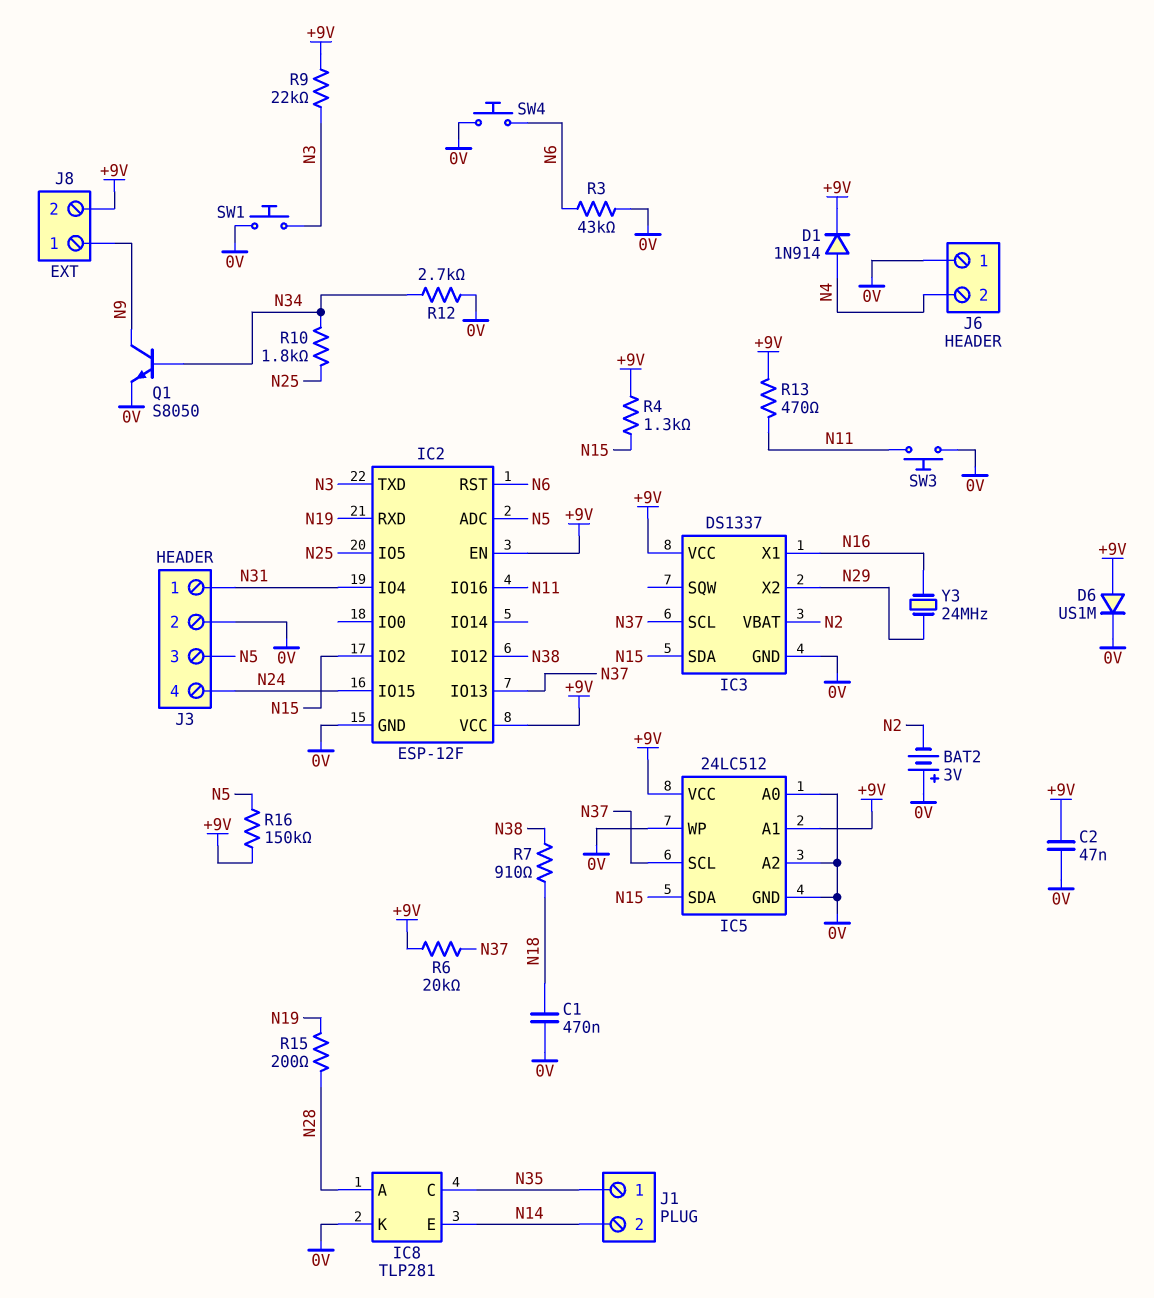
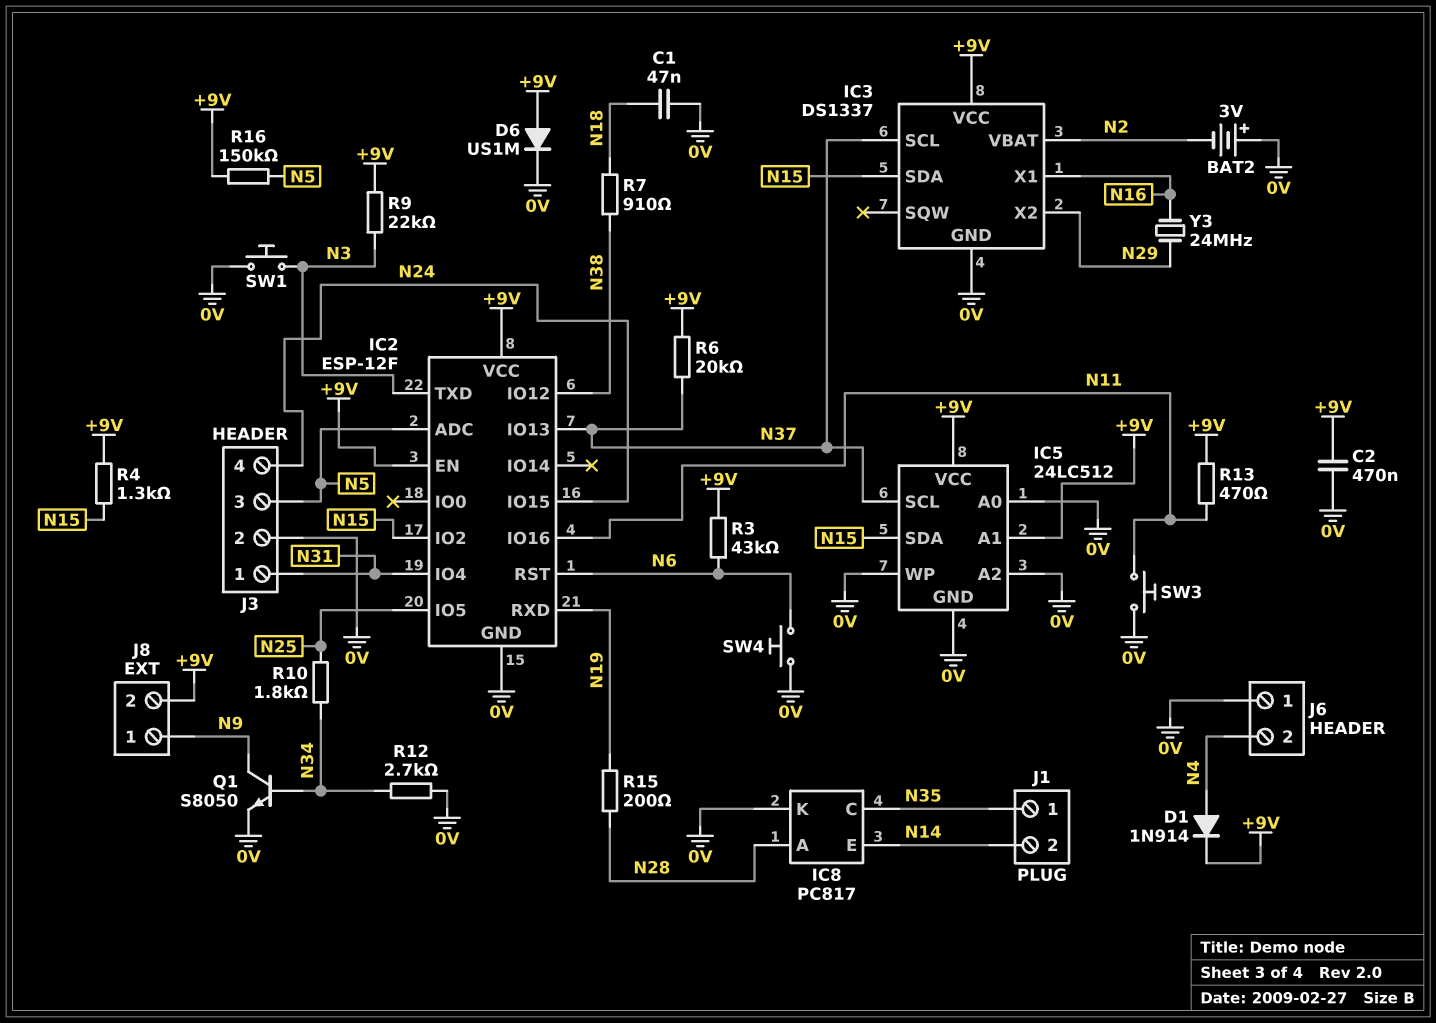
C1: 470nF (0V, N18) -> 47nF (0V, N18)
C2: 47nF (+9V, 0V) -> 470nF (+9V, 0V)
IC8: TLP281 -> PC817
R3: 43k (0V, N6) -> 43k (+9V, N6)

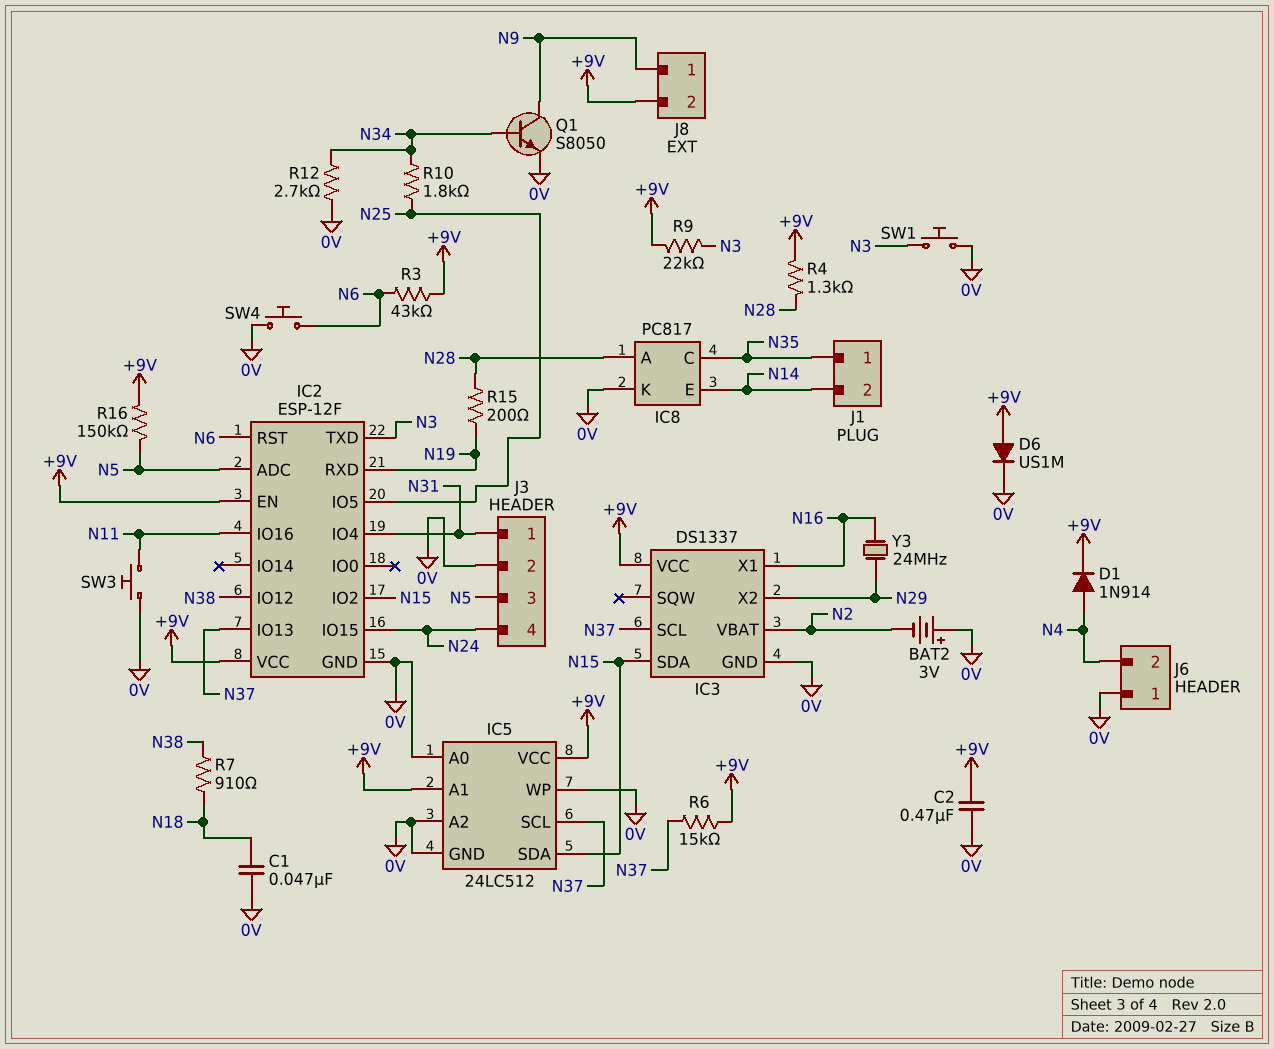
R4: 1.3k (+9V, N15) -> 1.3k (+9V, N28)
R6: 20k (+9V, N37) -> 15k (+9V, N37)
R13: 470 (+9V, N11) -> none

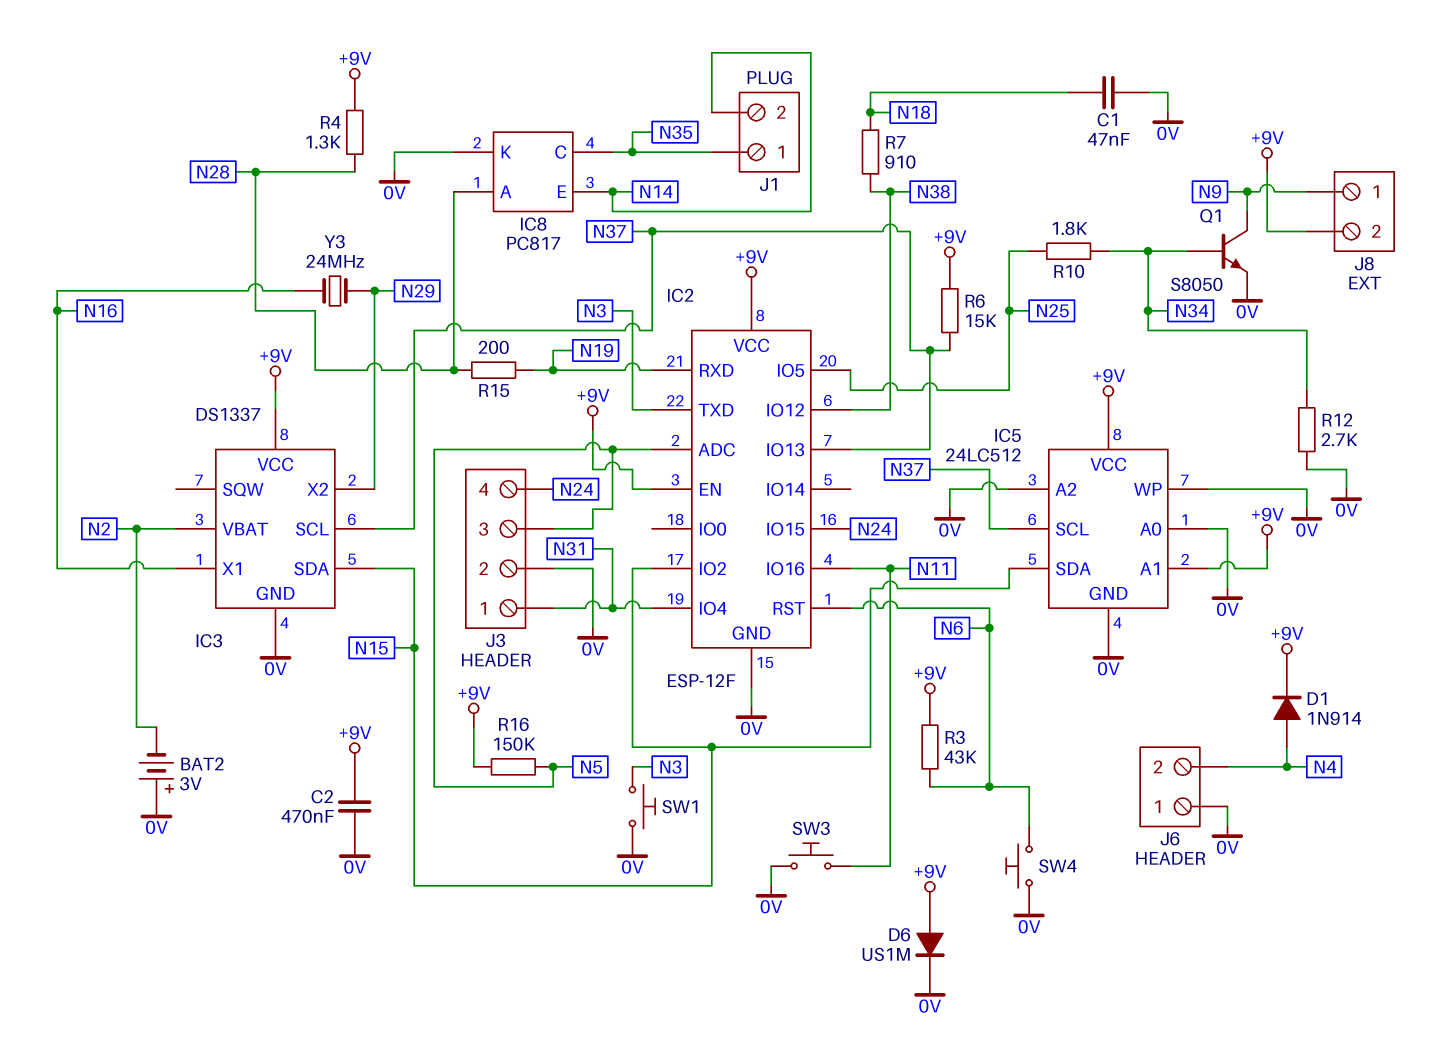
R9: 22k (+9V, N3) -> none

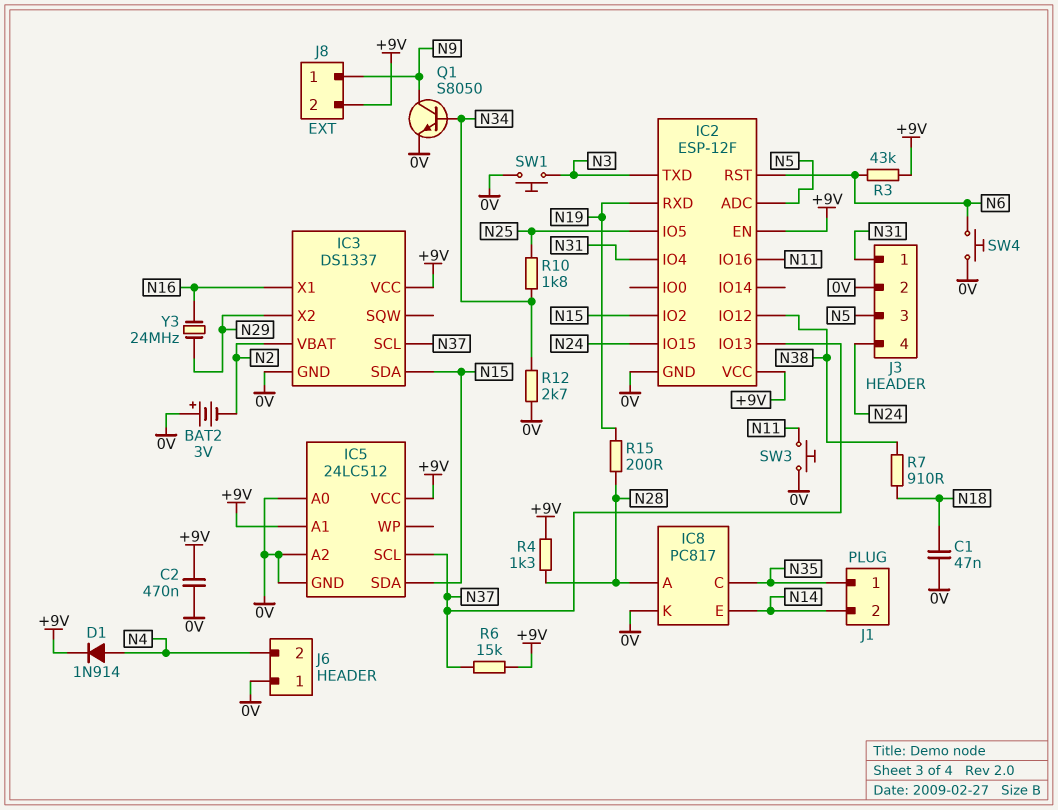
D6: diode US1M (A +9V, K 0V) -> none
IC5 pin WP: 0V -> none
R16: 150k (+9V, N5) -> none

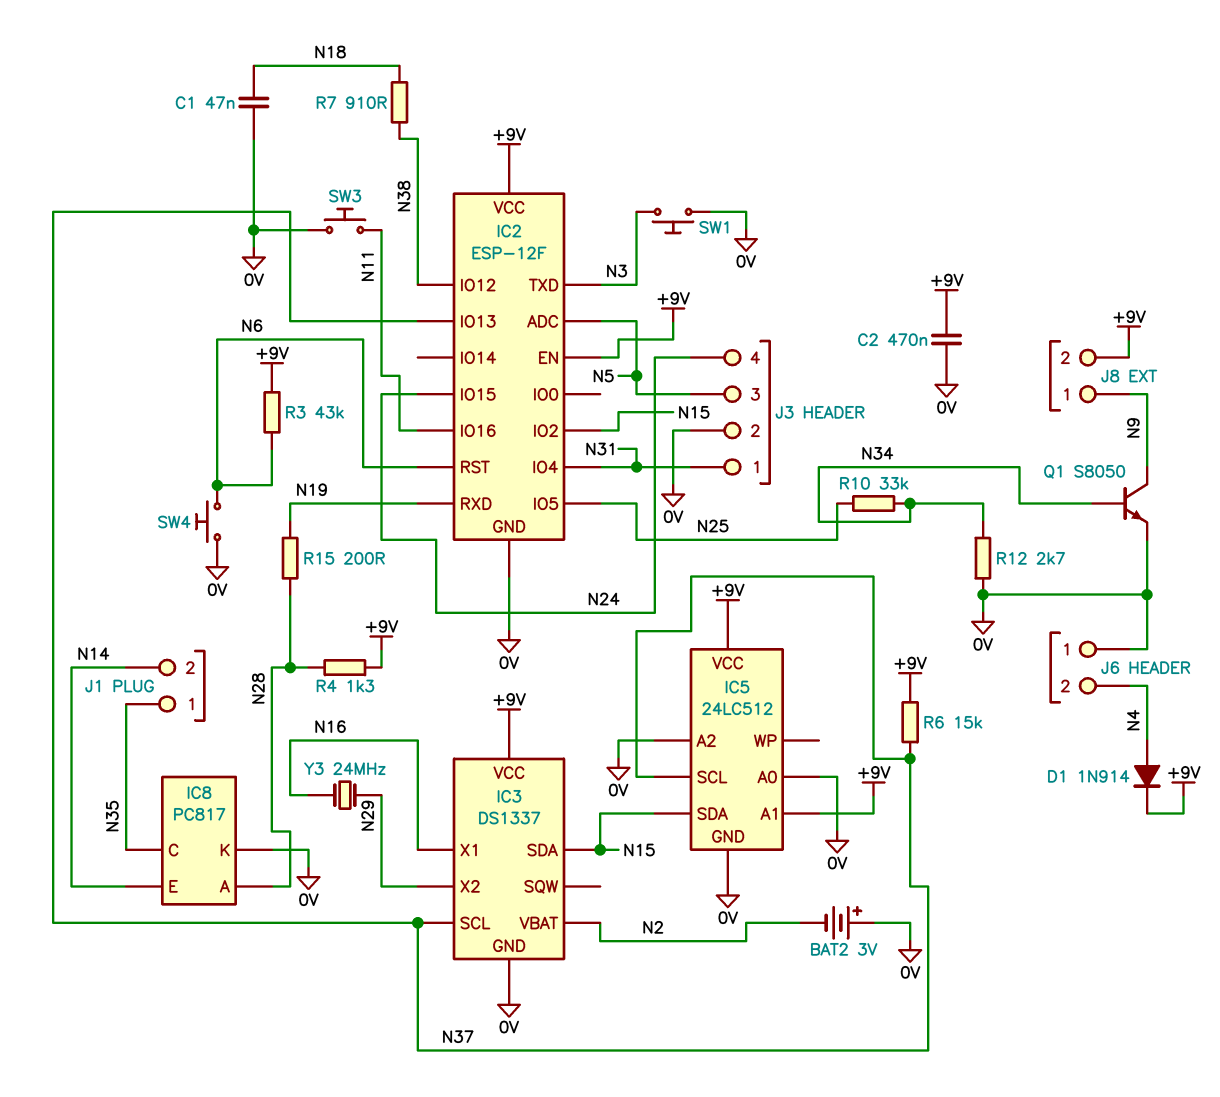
R10: 1.8k (N25, N34) -> 33k (N25, N34)

